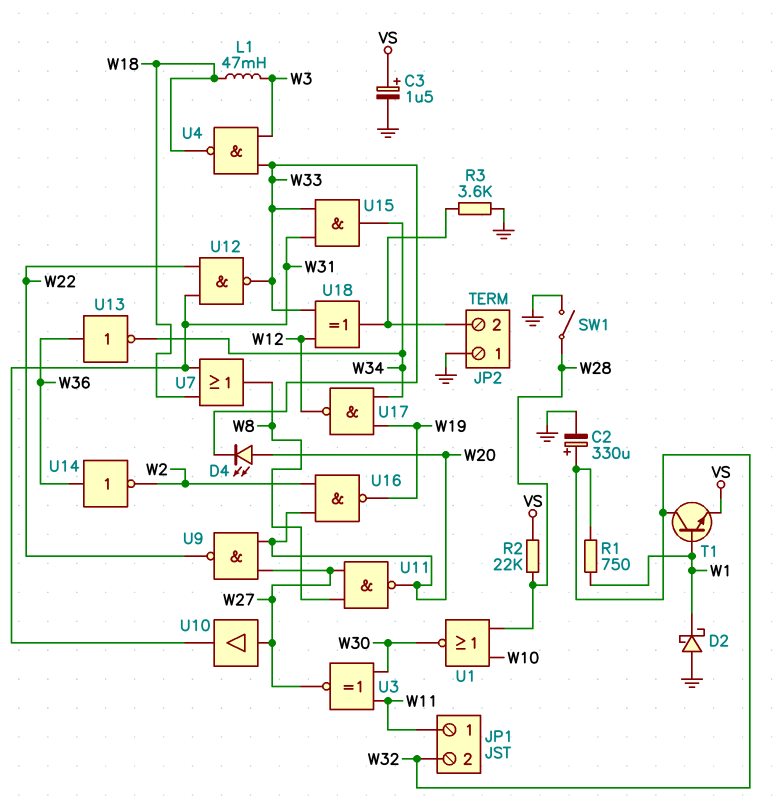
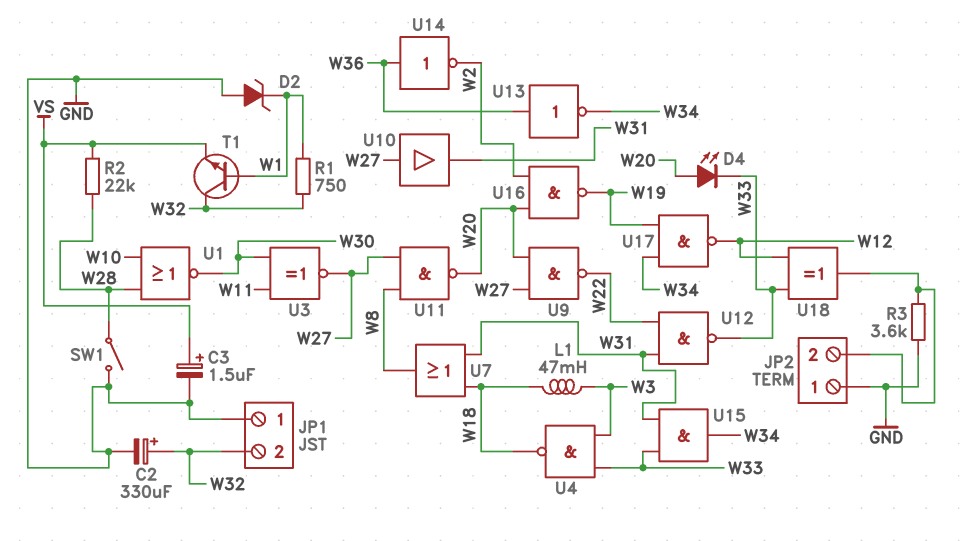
D2: schottky (A GND, K W1) -> zener (A GND, K W1)
JP1 pin 1: W11 -> GND

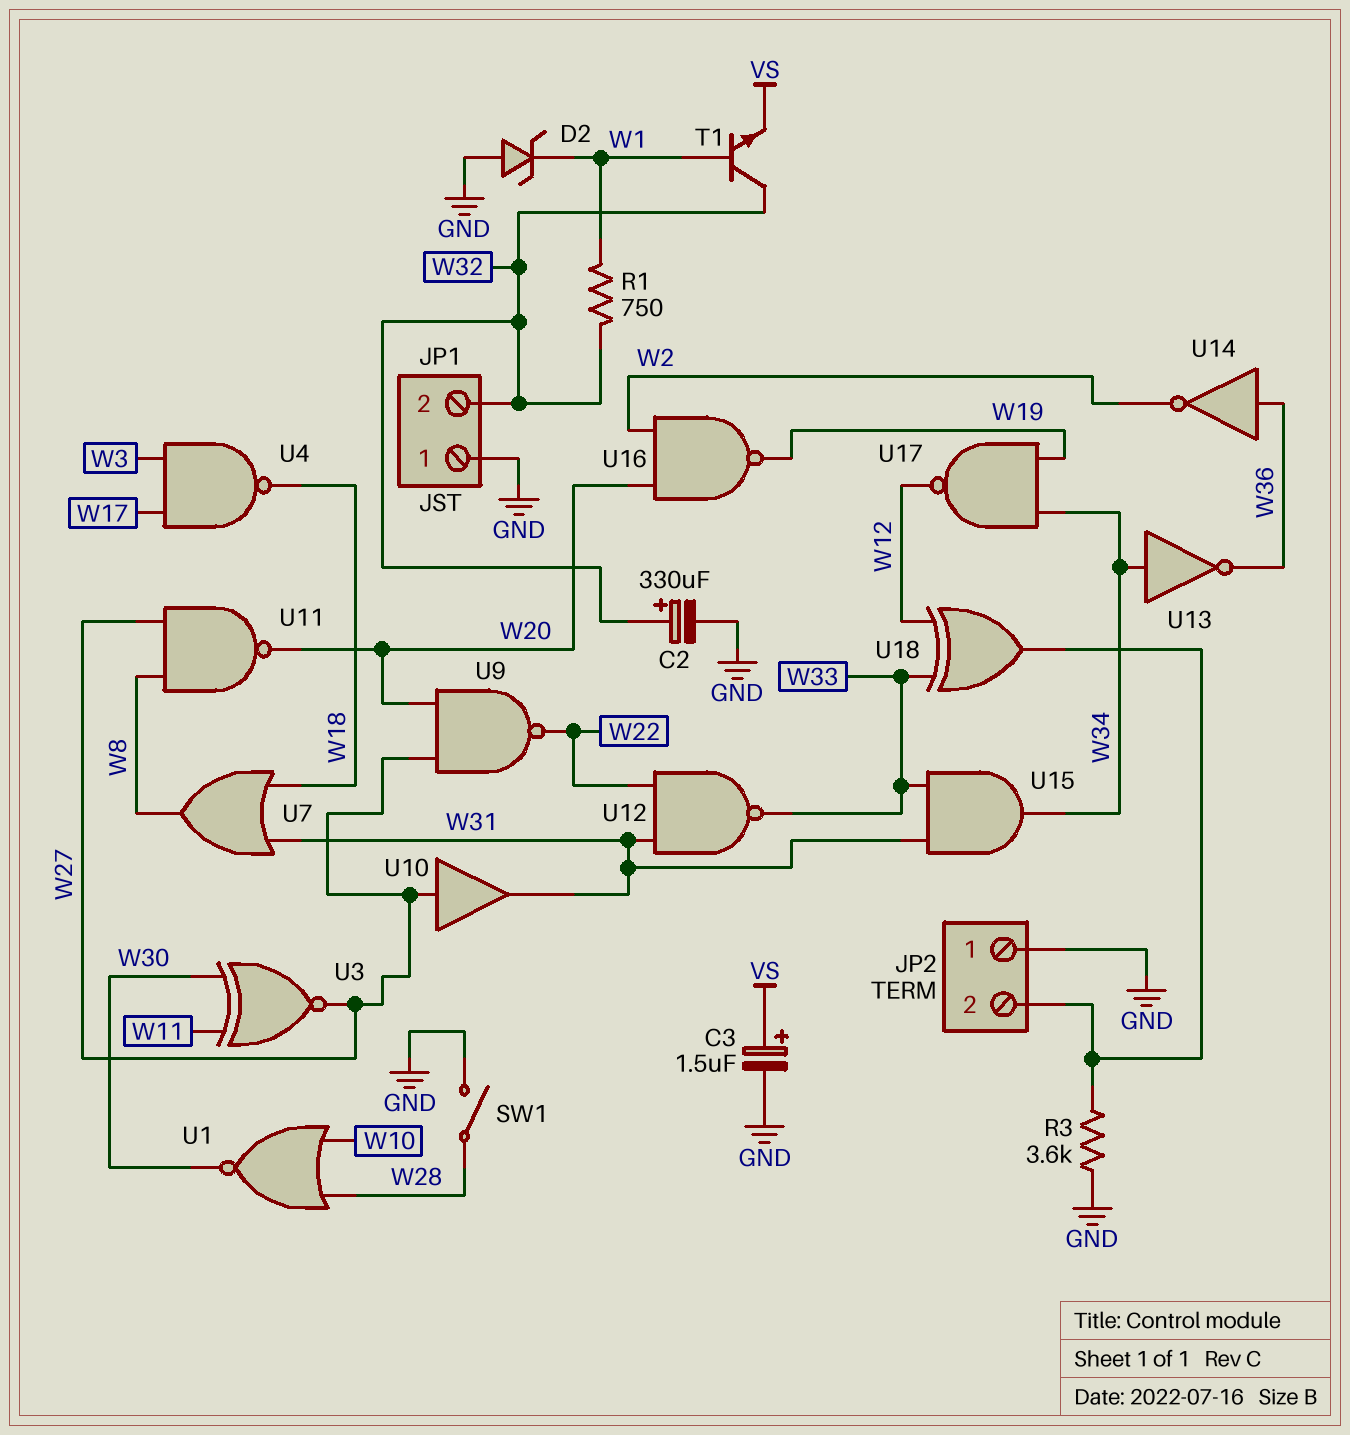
D4: LED (A W20, K W33) -> none
L1: 47mH (W3, W18) -> none
R2: 22k (VS, W28) -> none
U4: NAND (in W3, in W33, out W18) -> NAND (in W3, in W17, out W18)
U13: NOT (in W36, out W34) -> NOT (in W34, out W36)

